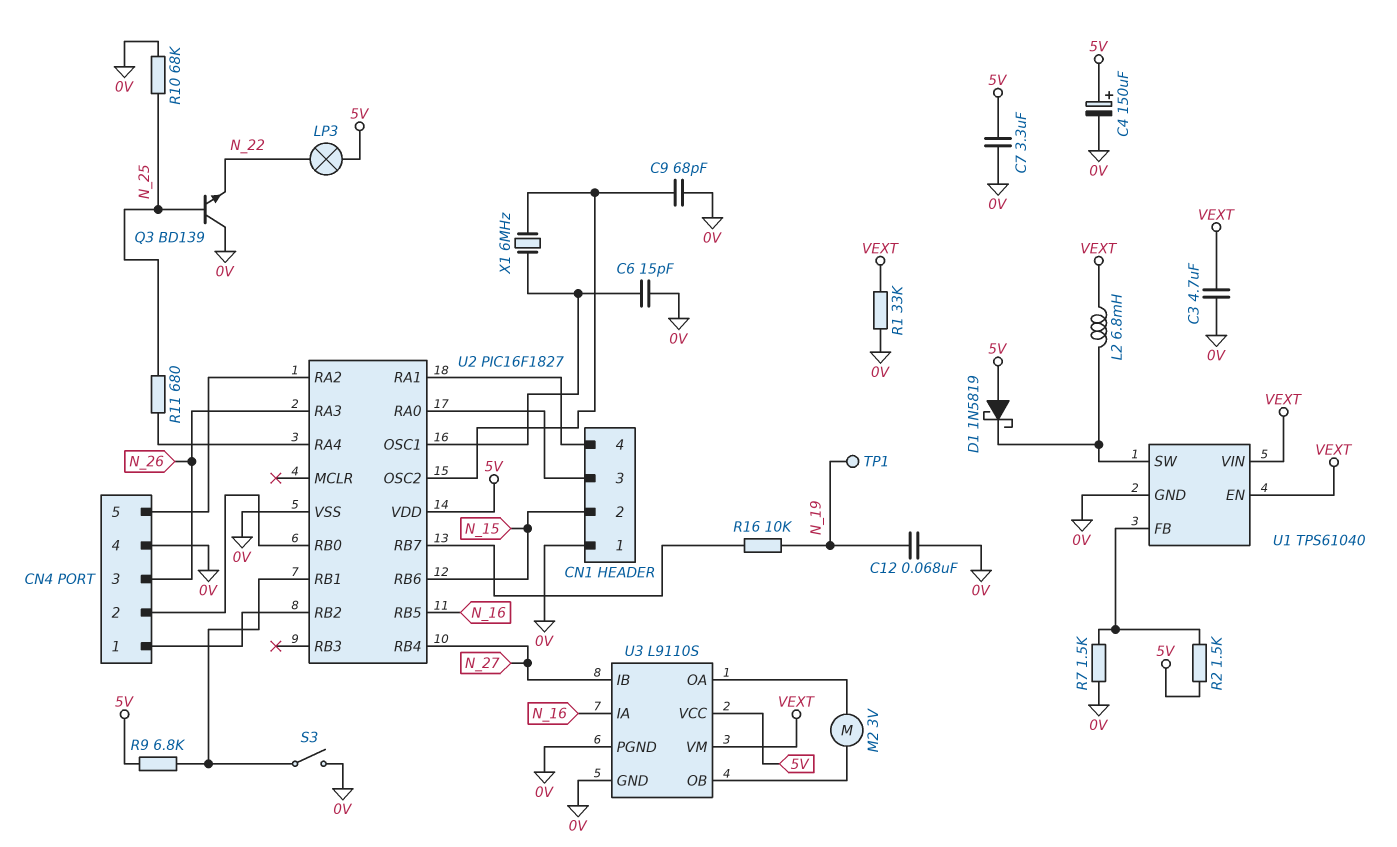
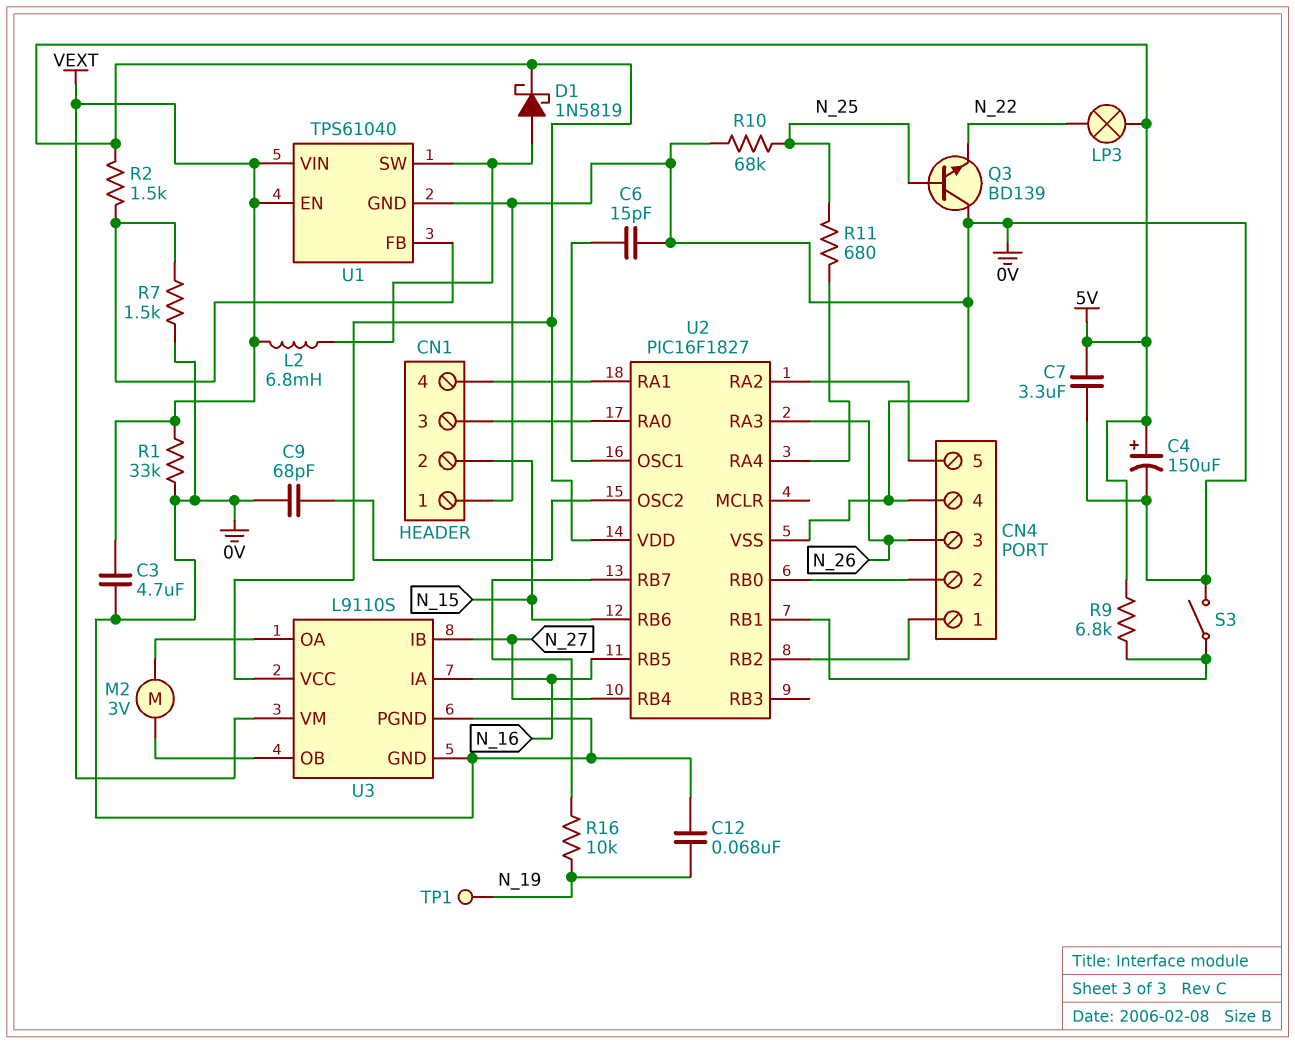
D1: schottky 1N5819 (A 5V, K U1/SW) -> schottky 1N5819 (A U1/SW, K 5V)
X1: 6MHz (U2/OSC1, U2/OSC2) -> none

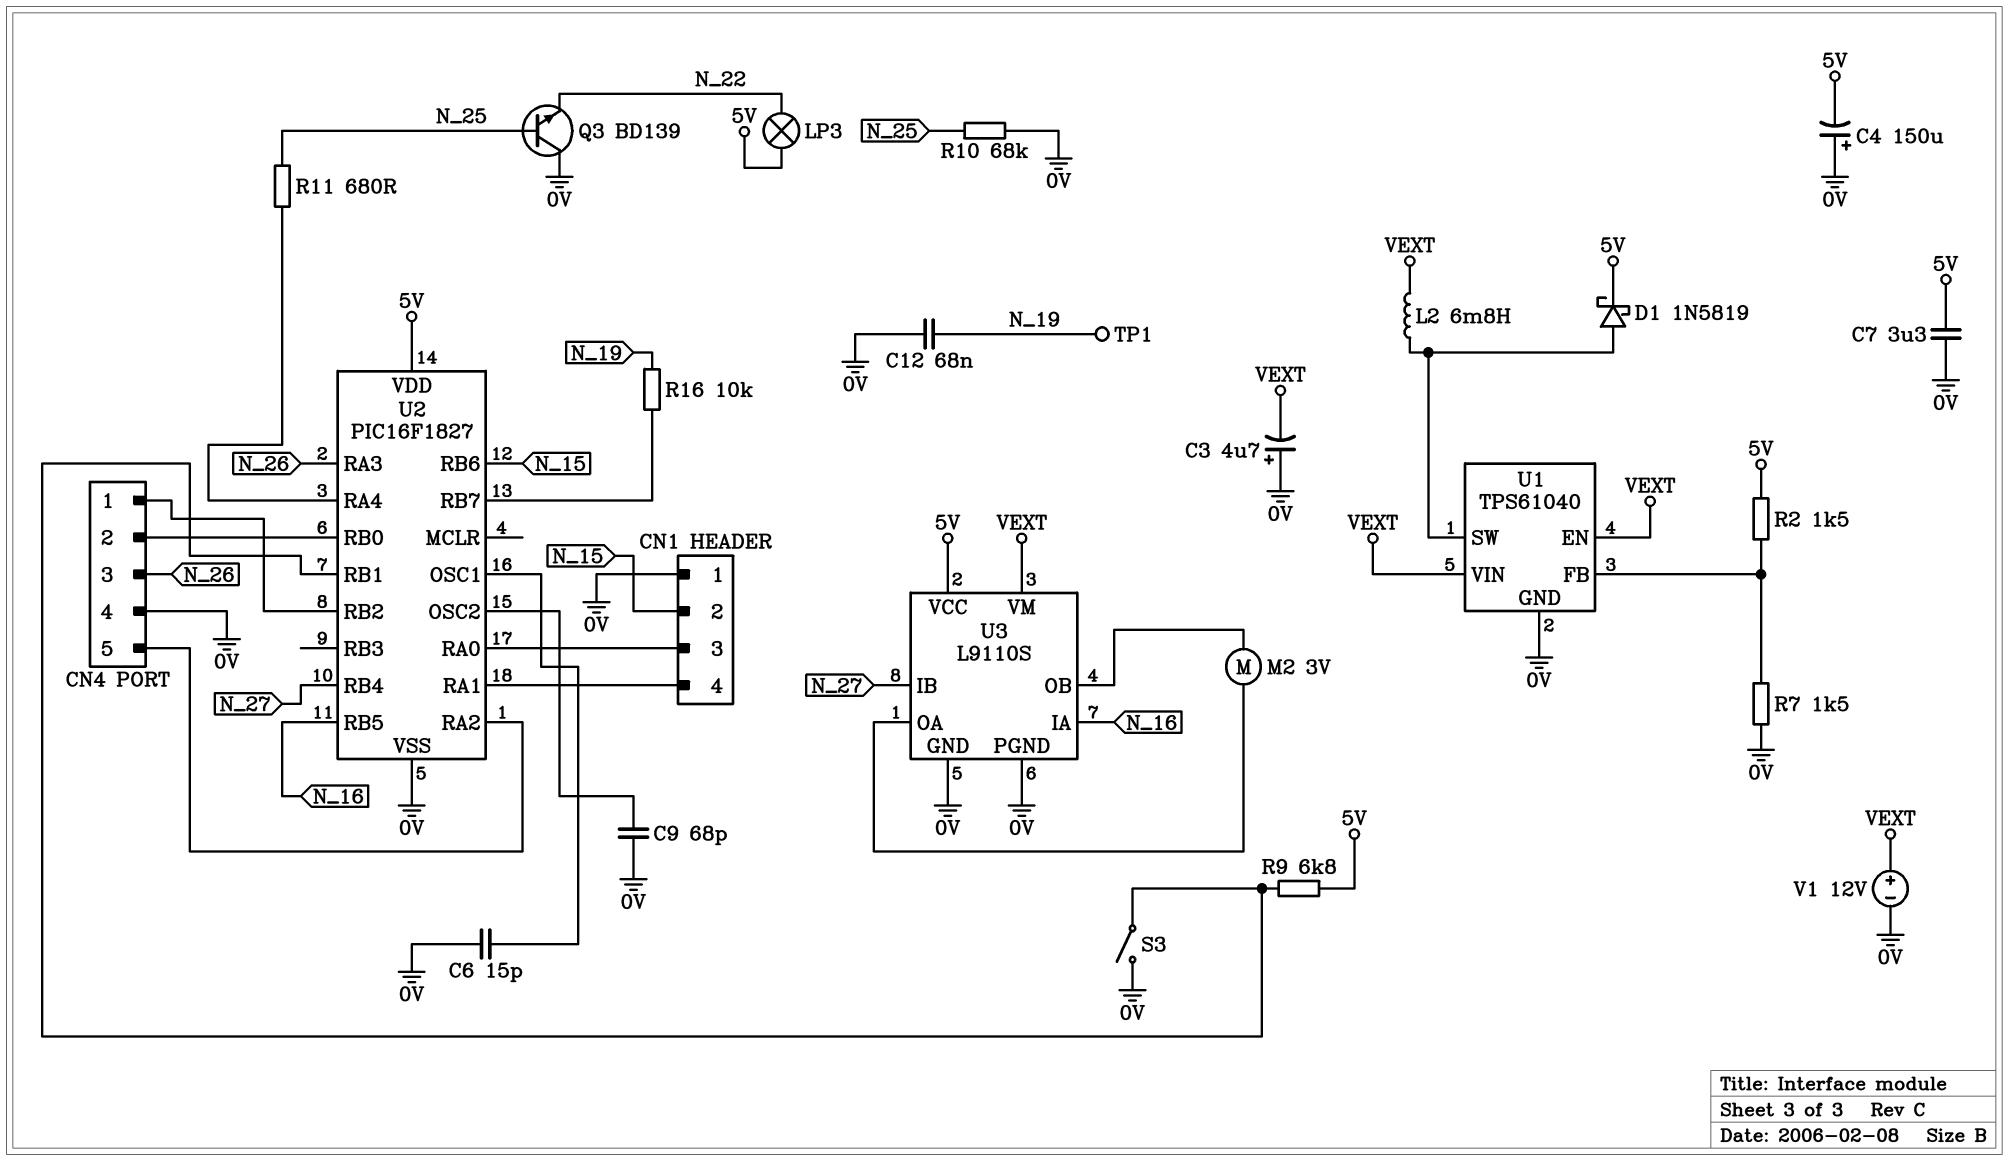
C3: 4.7uF (0V, VEXT) -> 4.7uF (plus 0V, minus VEXT)
C4: 150uF (plus 5V, minus 0V) -> 150uF (plus 0V, minus 5V)
R1: 33k (0V, VEXT) -> none
V1: none -> 12V (plus VEXT, minus 0V)

